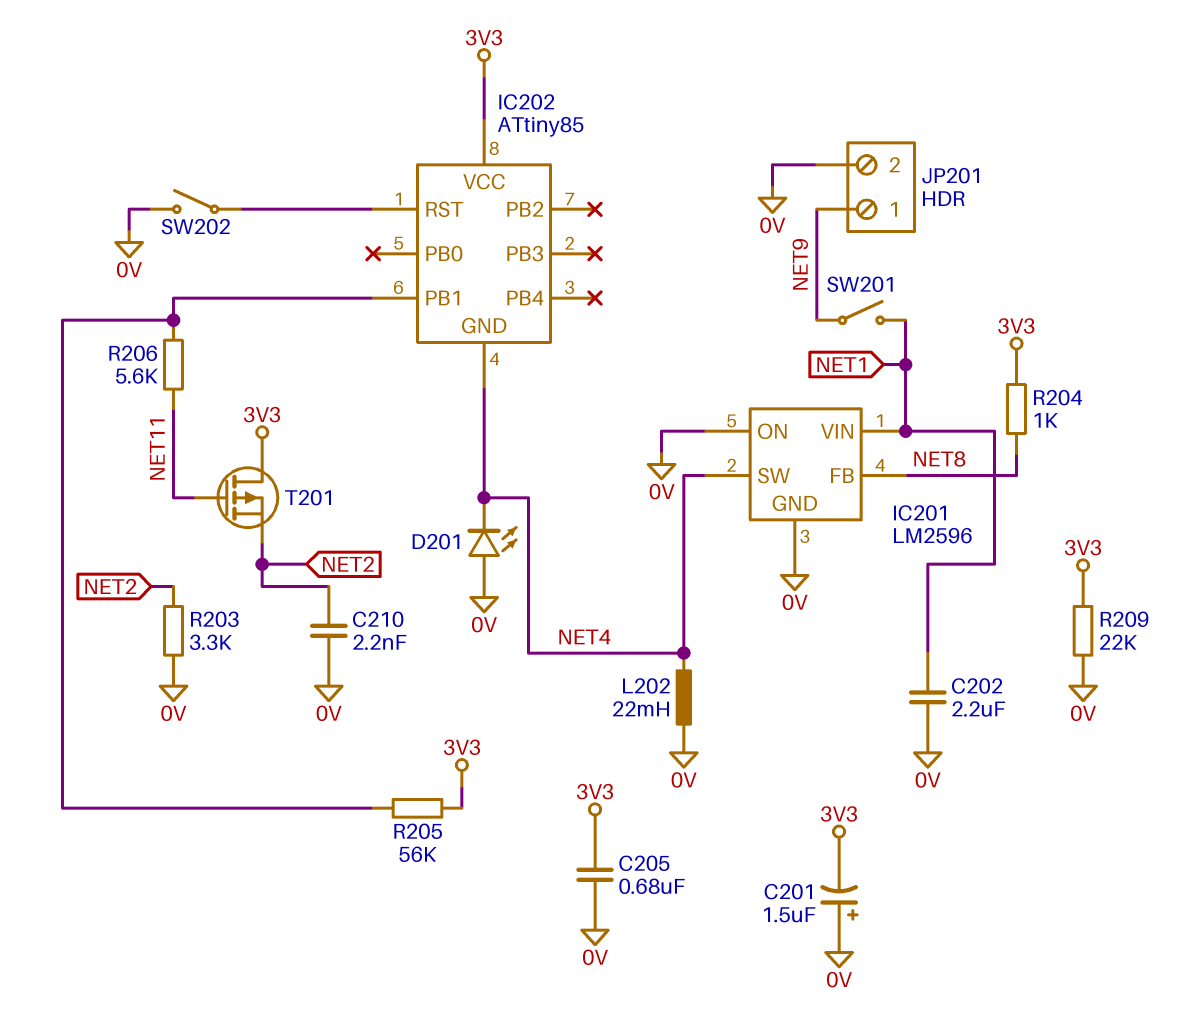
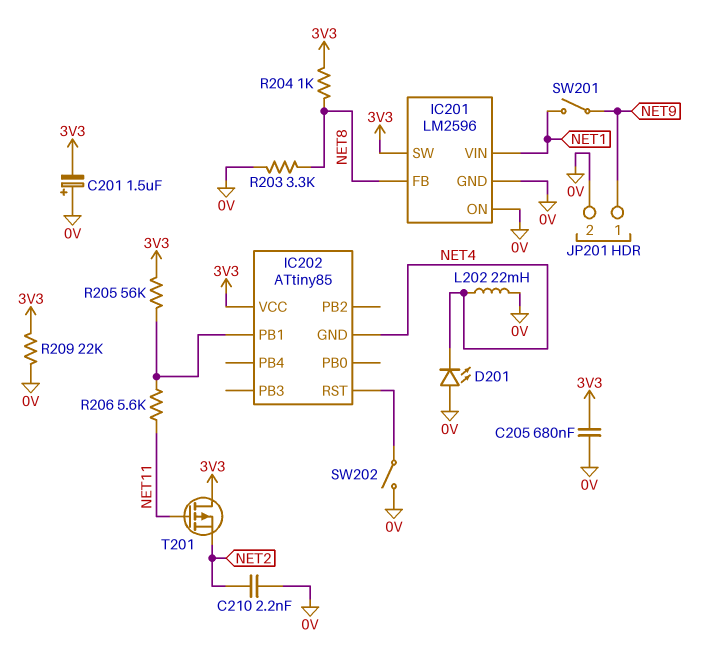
C202: 2.2uF (0V, NET1) -> none
IC201 pin SW: NET4 -> 3V3
R203: 3.3k (0V, NET2) -> 3.3k (0V, NET8)

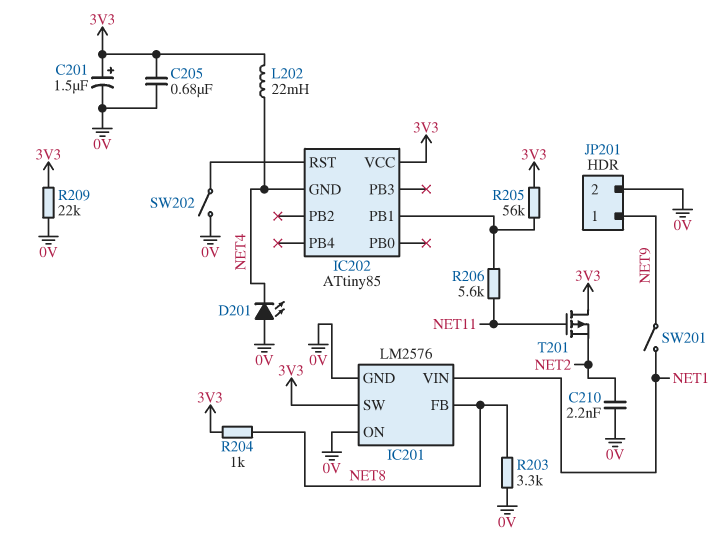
C201: 1.5uF (plus 0V, minus 3V3) -> 1.5uF (plus 3V3, minus 0V)
IC201: LM2596 -> LM2576
L202: 22mH (0V, NET4) -> 22mH (3V3, NET4)

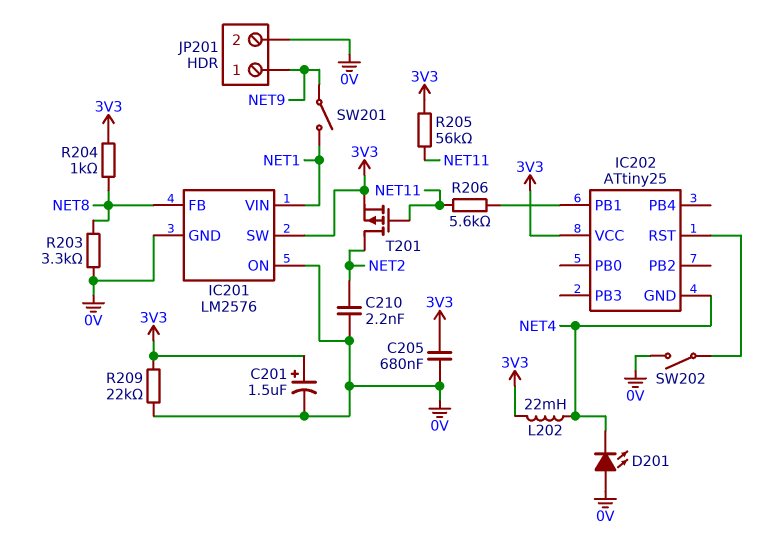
IC202: ATtiny85 -> ATtiny25
R205: 56k (3V3, IC202/PB1) -> 56k (3V3, NET11)
T201: PMOS (G NET11, D 3V3, S NET2) -> PMOS (G NET11, D NET2, S 3V3)

